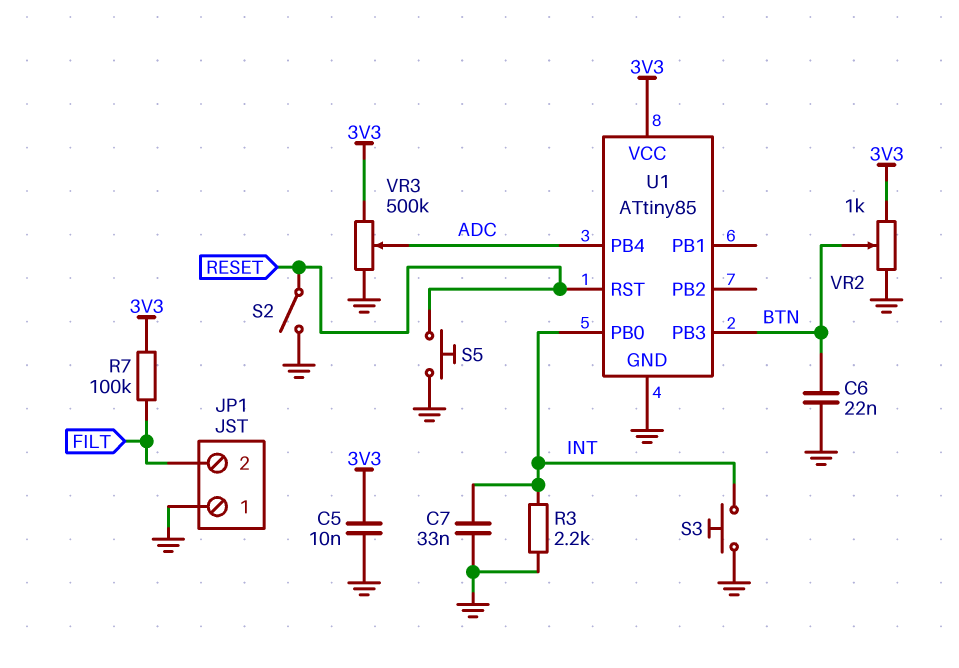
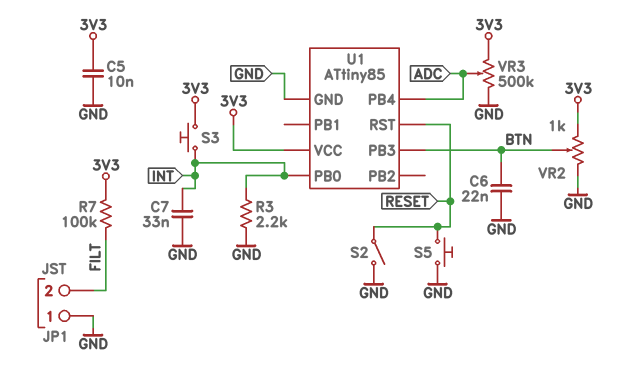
S3: button (GND, INT) -> button (3V3, INT)

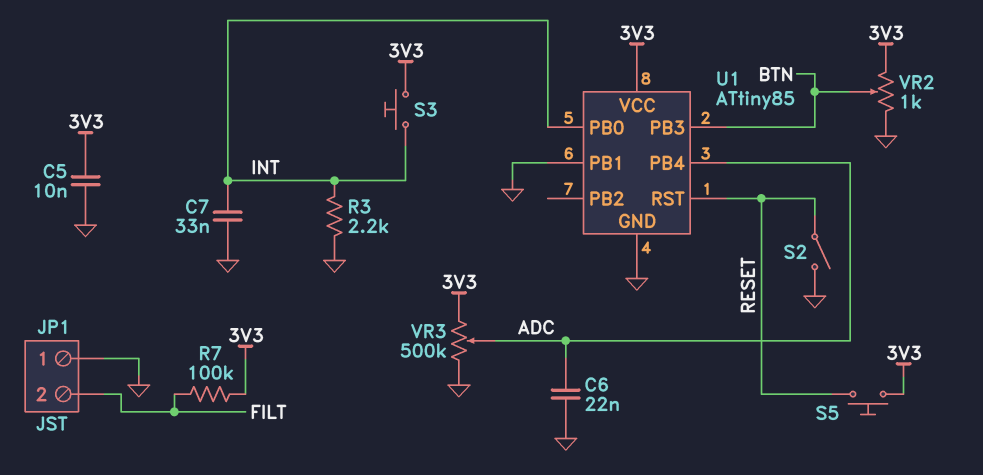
C6: 22nF (BTN, GND) -> 22nF (ADC, GND)
S5: button (GND, RESET) -> button (3V3, RESET)
U1 pin PB1: none -> GND

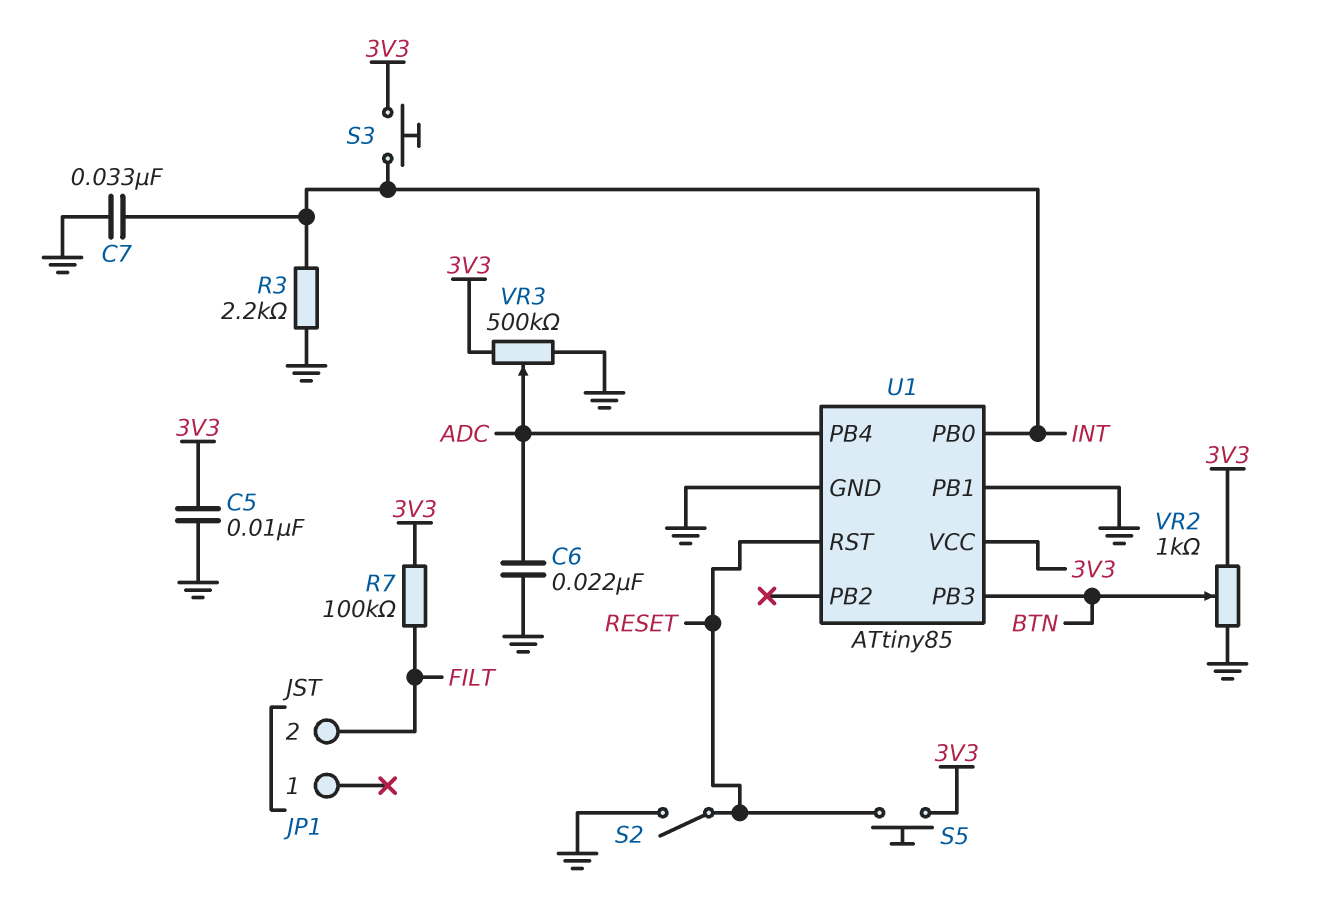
JP1 pin 1: GND -> none

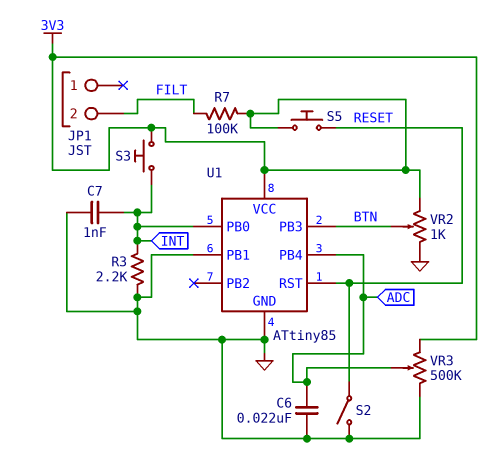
C5: 10nF (3V3, GND) -> none
C7: 33nF (GND, INT) -> 1nF (GND, INT)

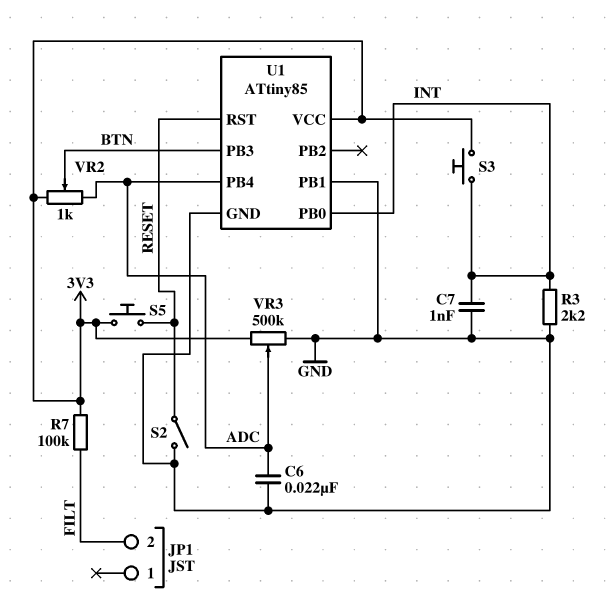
VR2: 1k (3V3, GND, wiper BTN) -> 1k (3V3, ADC, wiper BTN)

